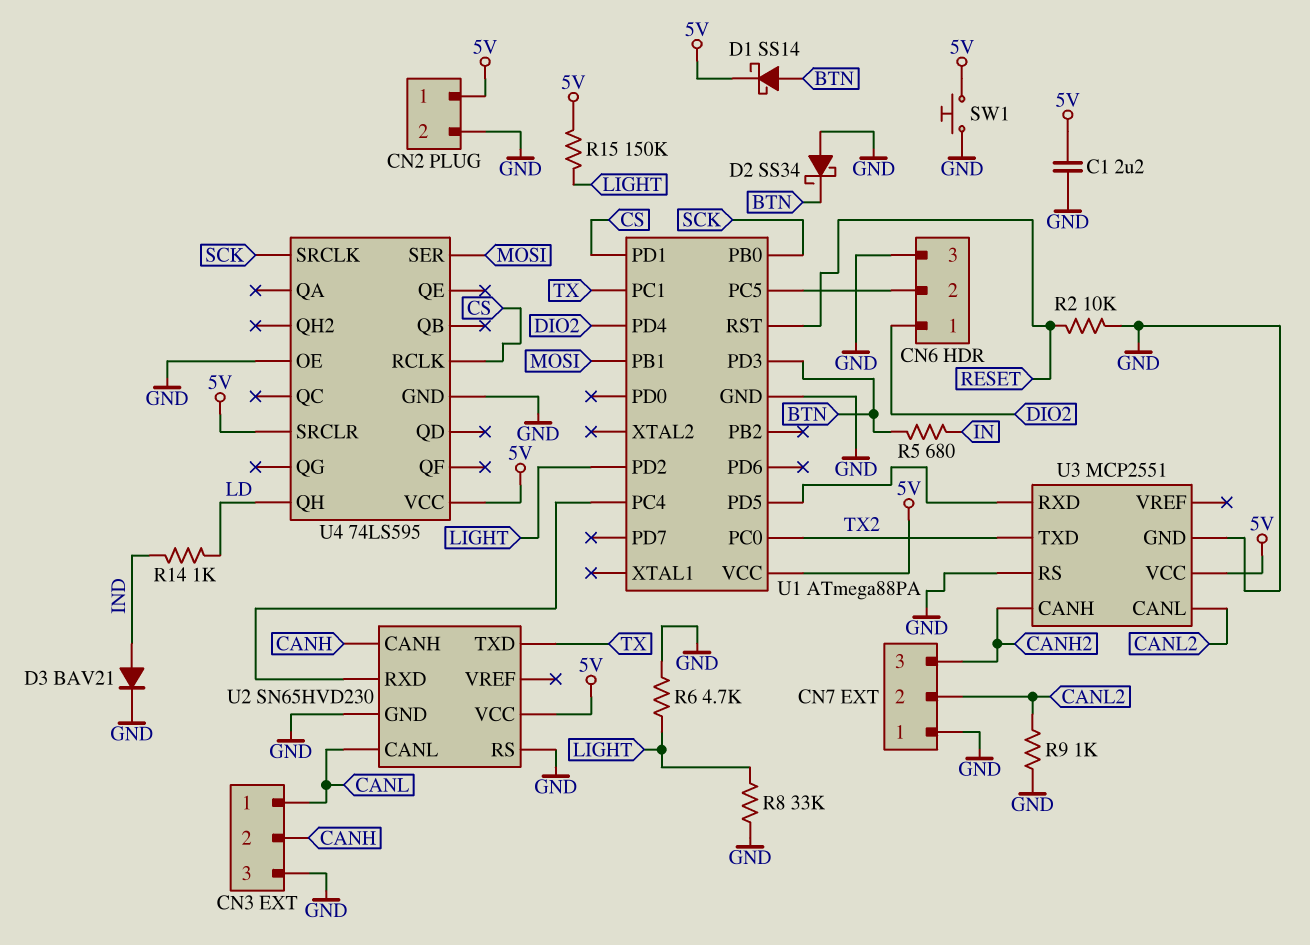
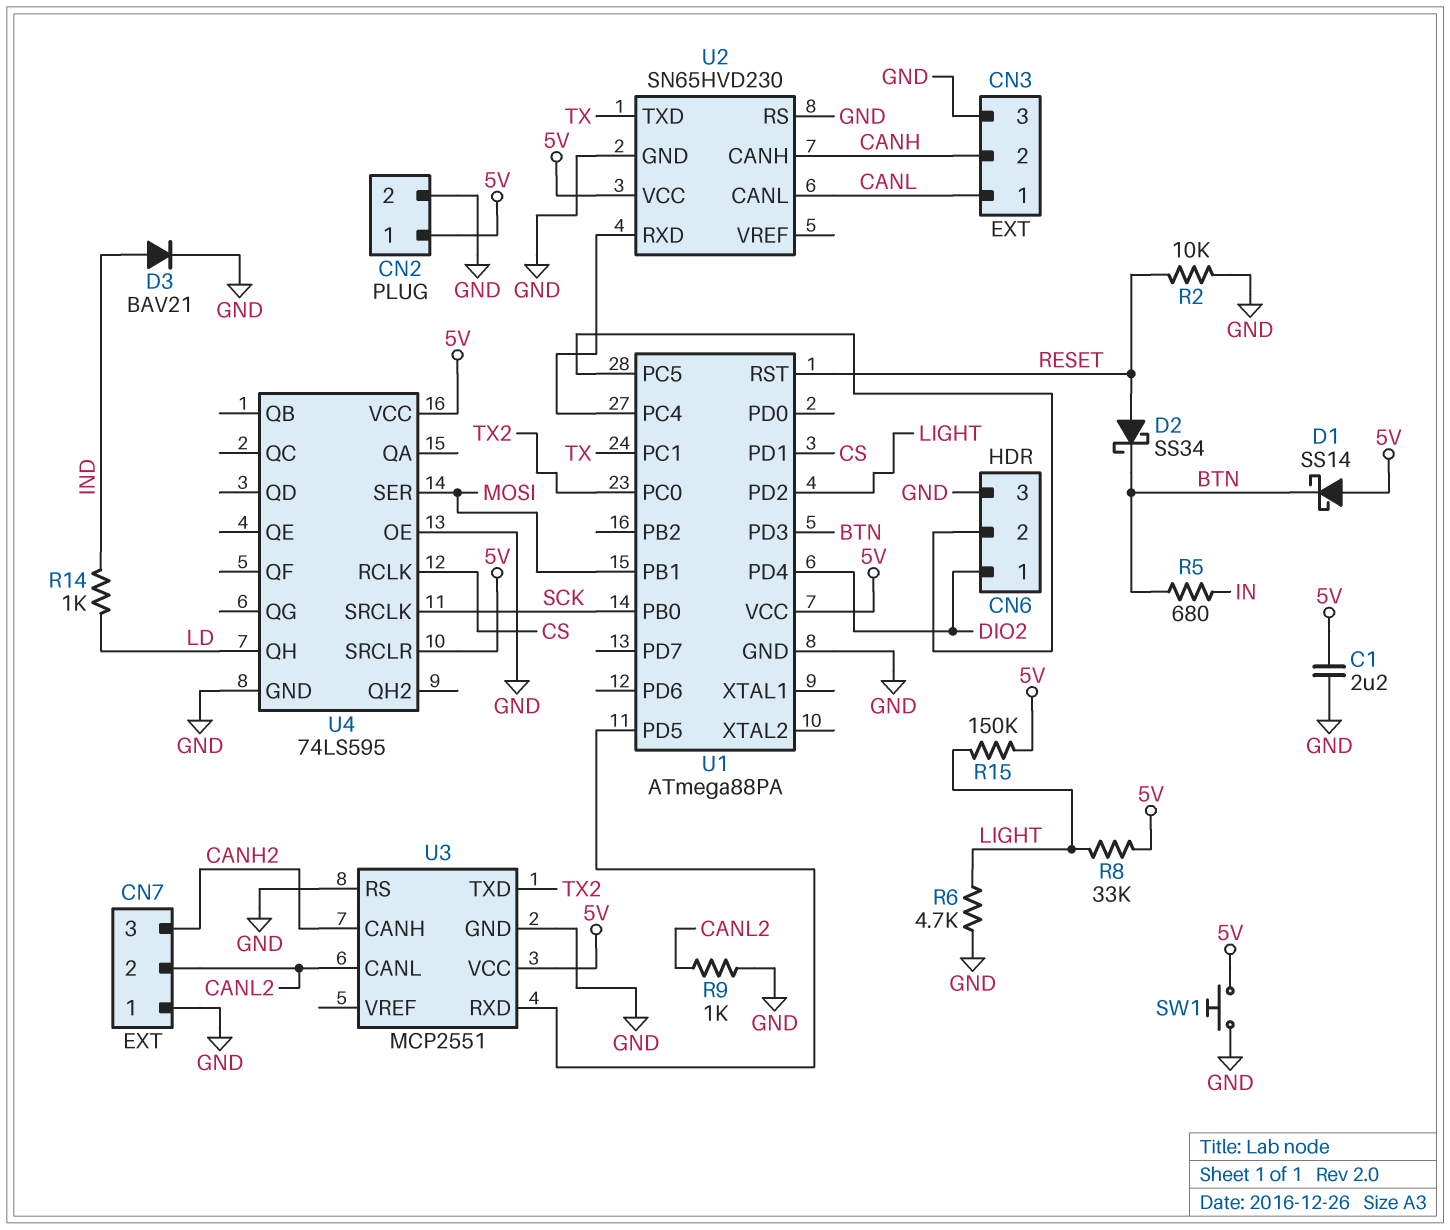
D1: schottky SS14 (A BTN, K 5V) -> schottky SS14 (A 5V, K BTN)
D2: schottky SS34 (A GND, K BTN) -> schottky SS34 (A RESET, K BTN)
R8: 33k (GND, LIGHT) -> 33k (5V, LIGHT)

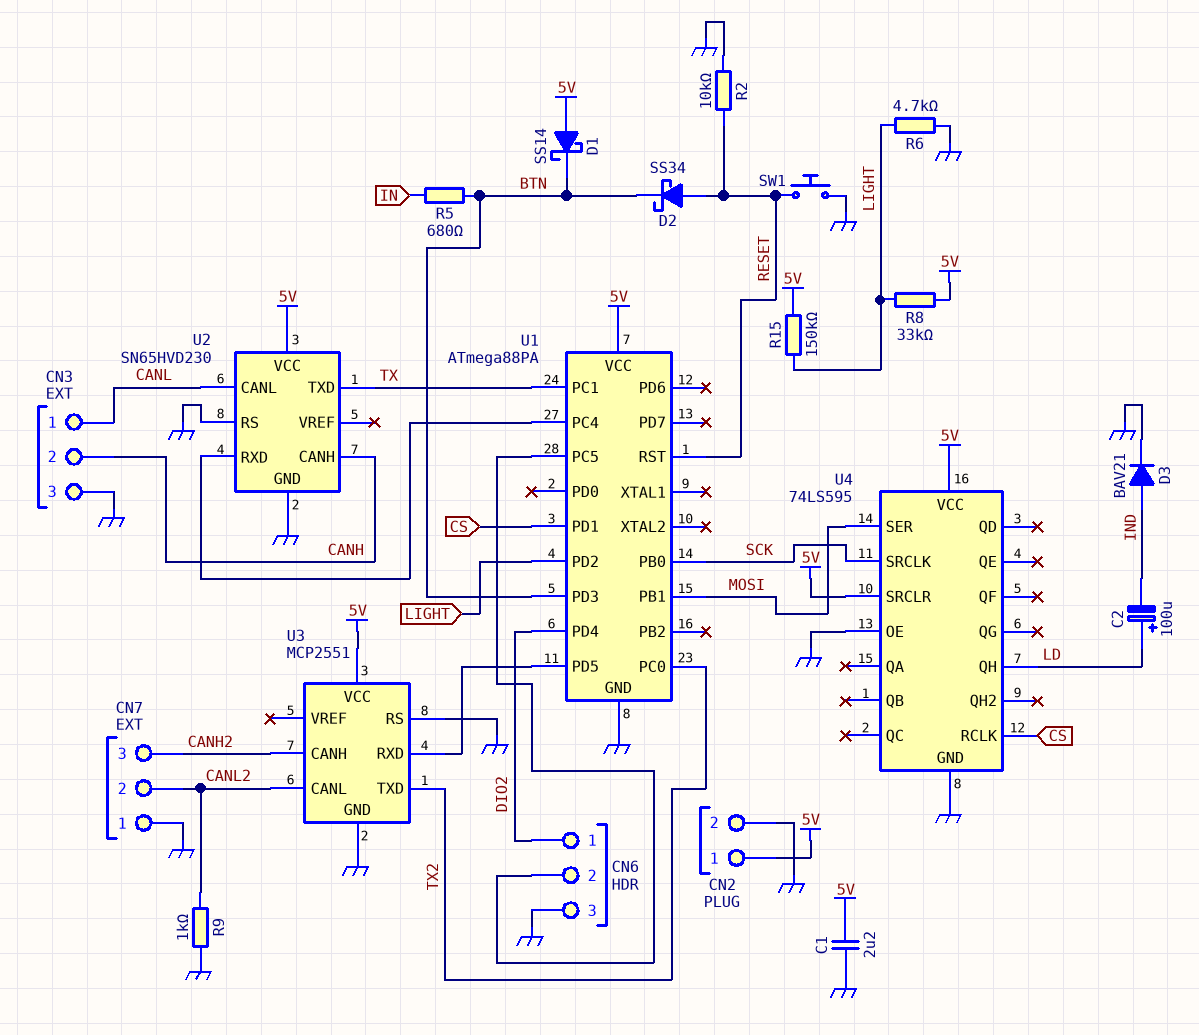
C2: none -> 100uF (plus LD, minus IND)
R14: 1k (IND, LD) -> none
SW1: button (5V, GND) -> button (GND, RESET)

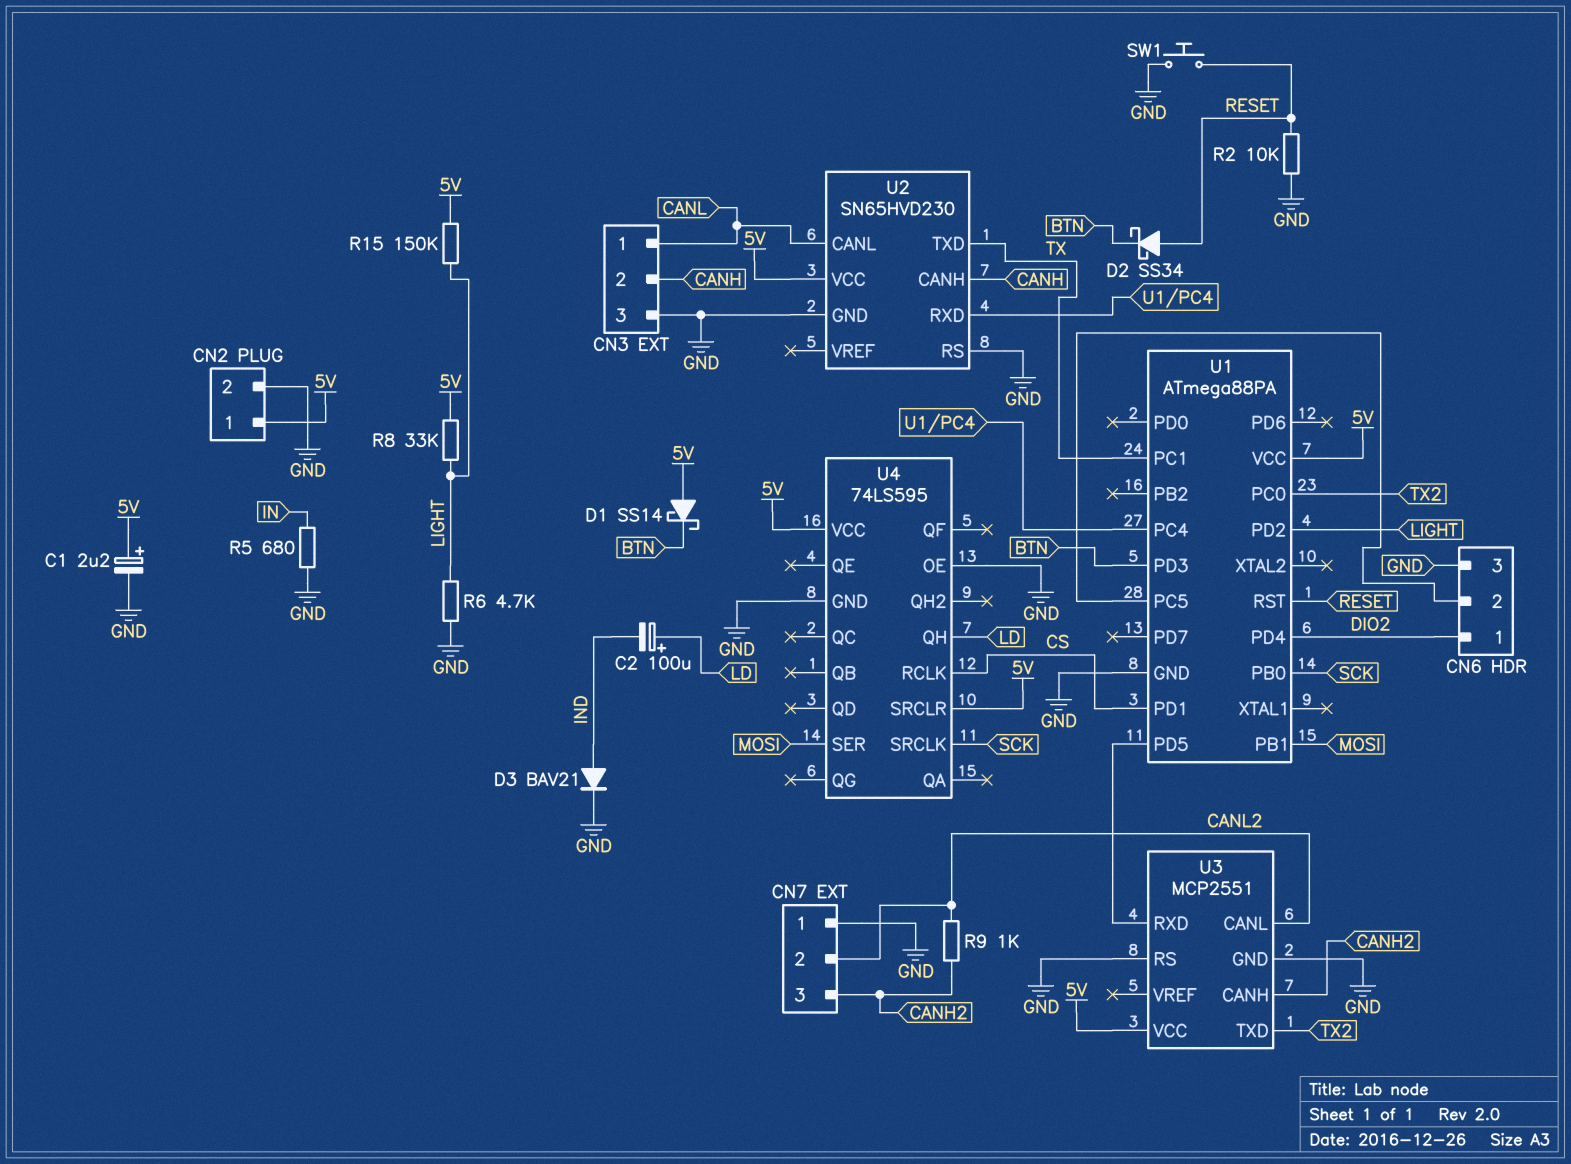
C1: 2.2uF (5V, GND) -> 2.2uF (plus 5V, minus GND)
R5: 680 (BTN, IN) -> 680 (GND, IN)
R9: 1k (CANL2, GND) -> 1k (CANH2, CANL2)

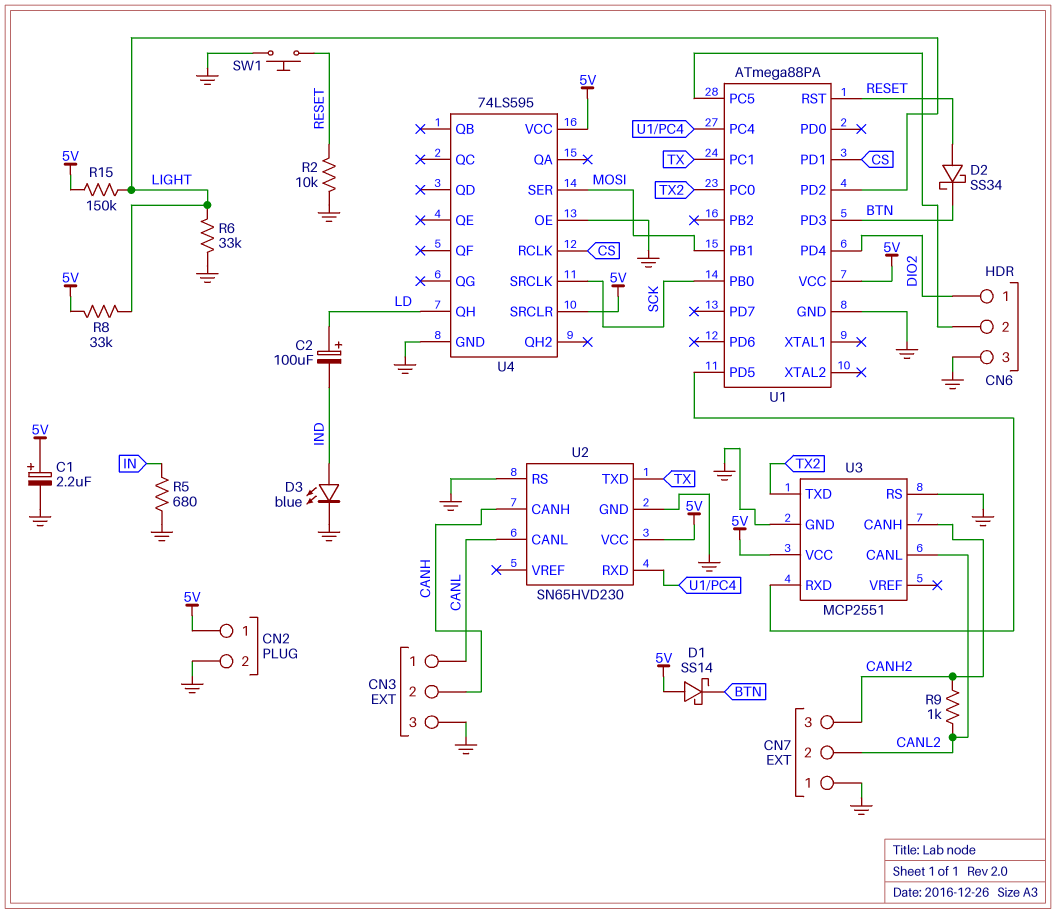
D3: diode BAV21 (A IND, K GND) -> LED blue (A IND, K GND)
R6: 4.7k (GND, LIGHT) -> 33k (GND, LIGHT)

